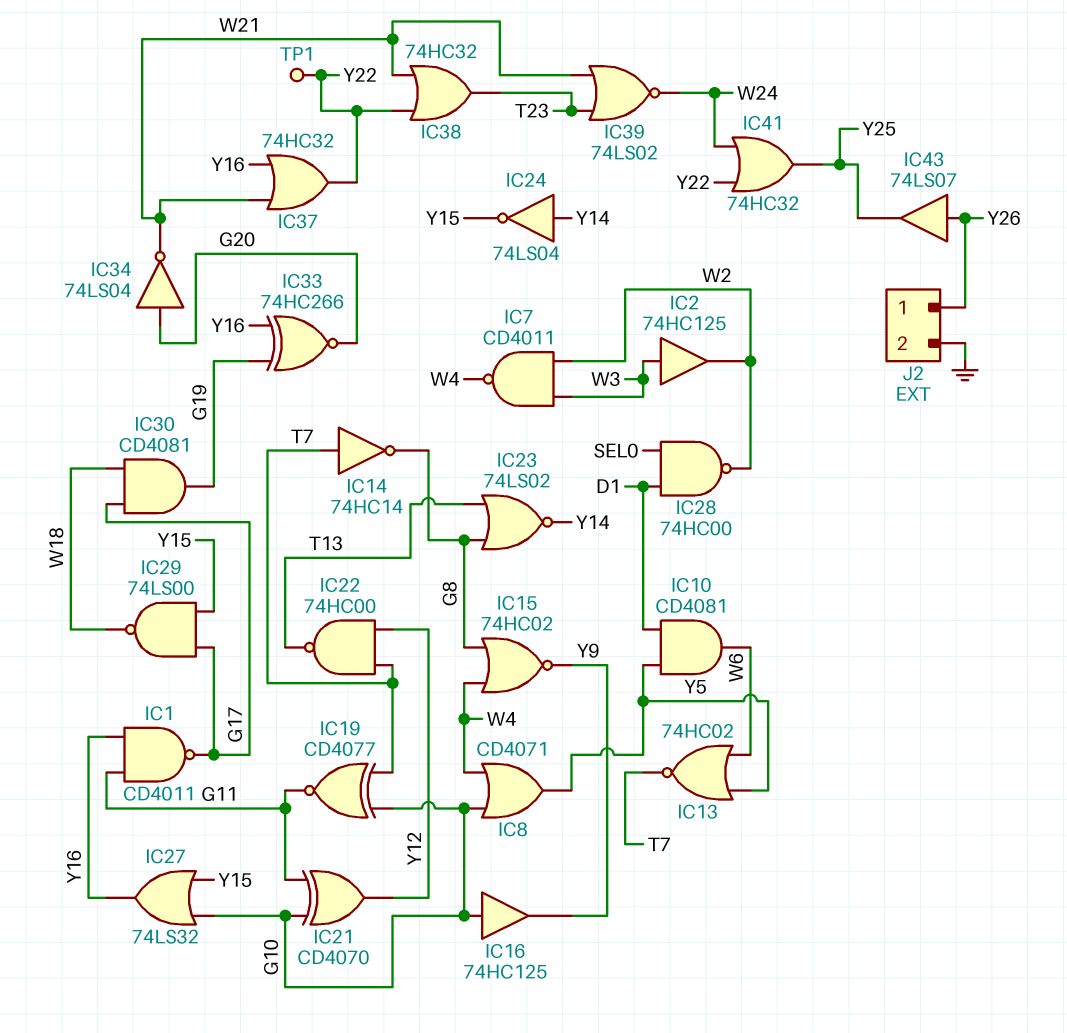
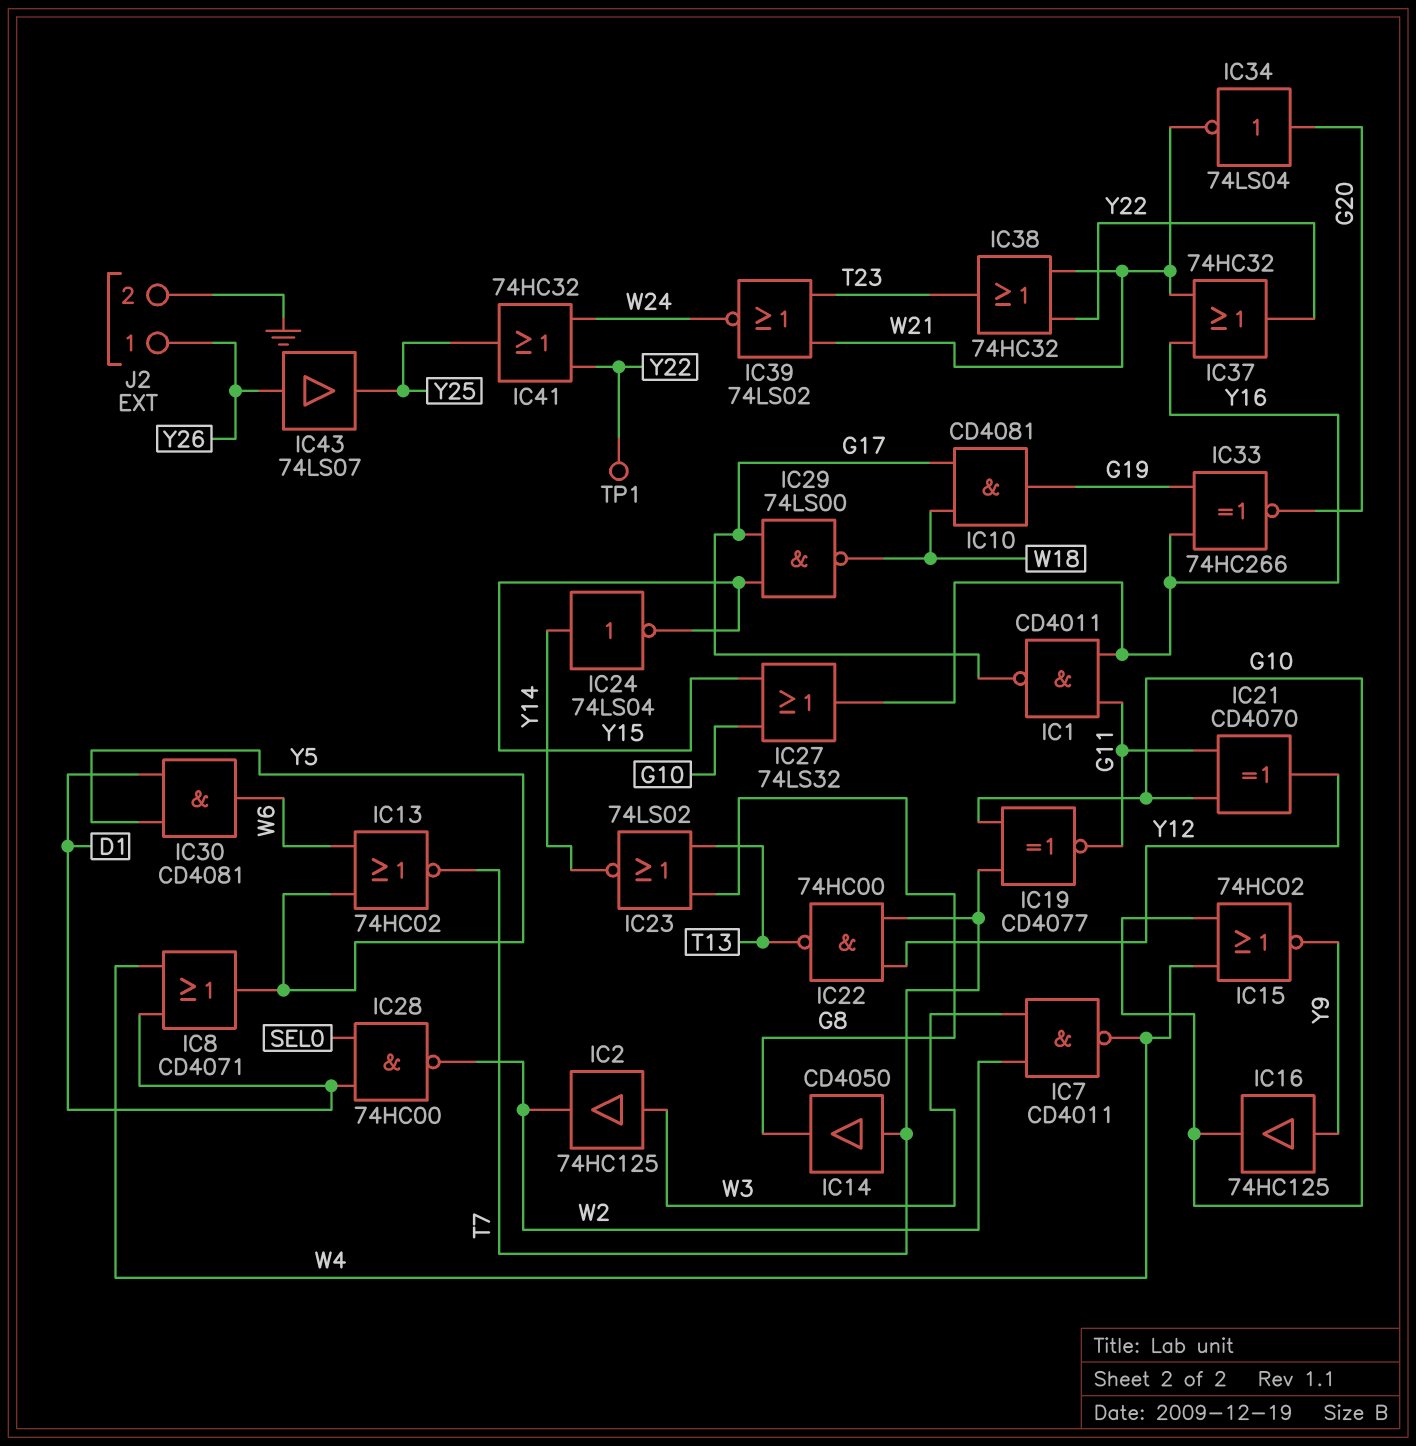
IC8: OR CD4071 (in G10, in W4, out Y5) -> OR CD4071 (in D1, in W4, out Y5)
IC10: AND CD4081 (in D1, in Y5, out W6) -> AND CD4081 (in G17, in W18, out G19)
IC14: NOT 74HC14 (in T7, out G8) -> buffer CD4050 (in T7, out G8)
IC15: NOR 74HC02 (in G8, in W4, out Y9) -> NOR 74HC02 (in G10, in W4, out Y9)
IC16: buffer 74HC125 (in G10, out Y9) -> buffer 74HC125 (in Y9, out G10)
IC30: AND CD4081 (in G17, in W18, out G19) -> AND CD4081 (in D1, in Y5, out W6)

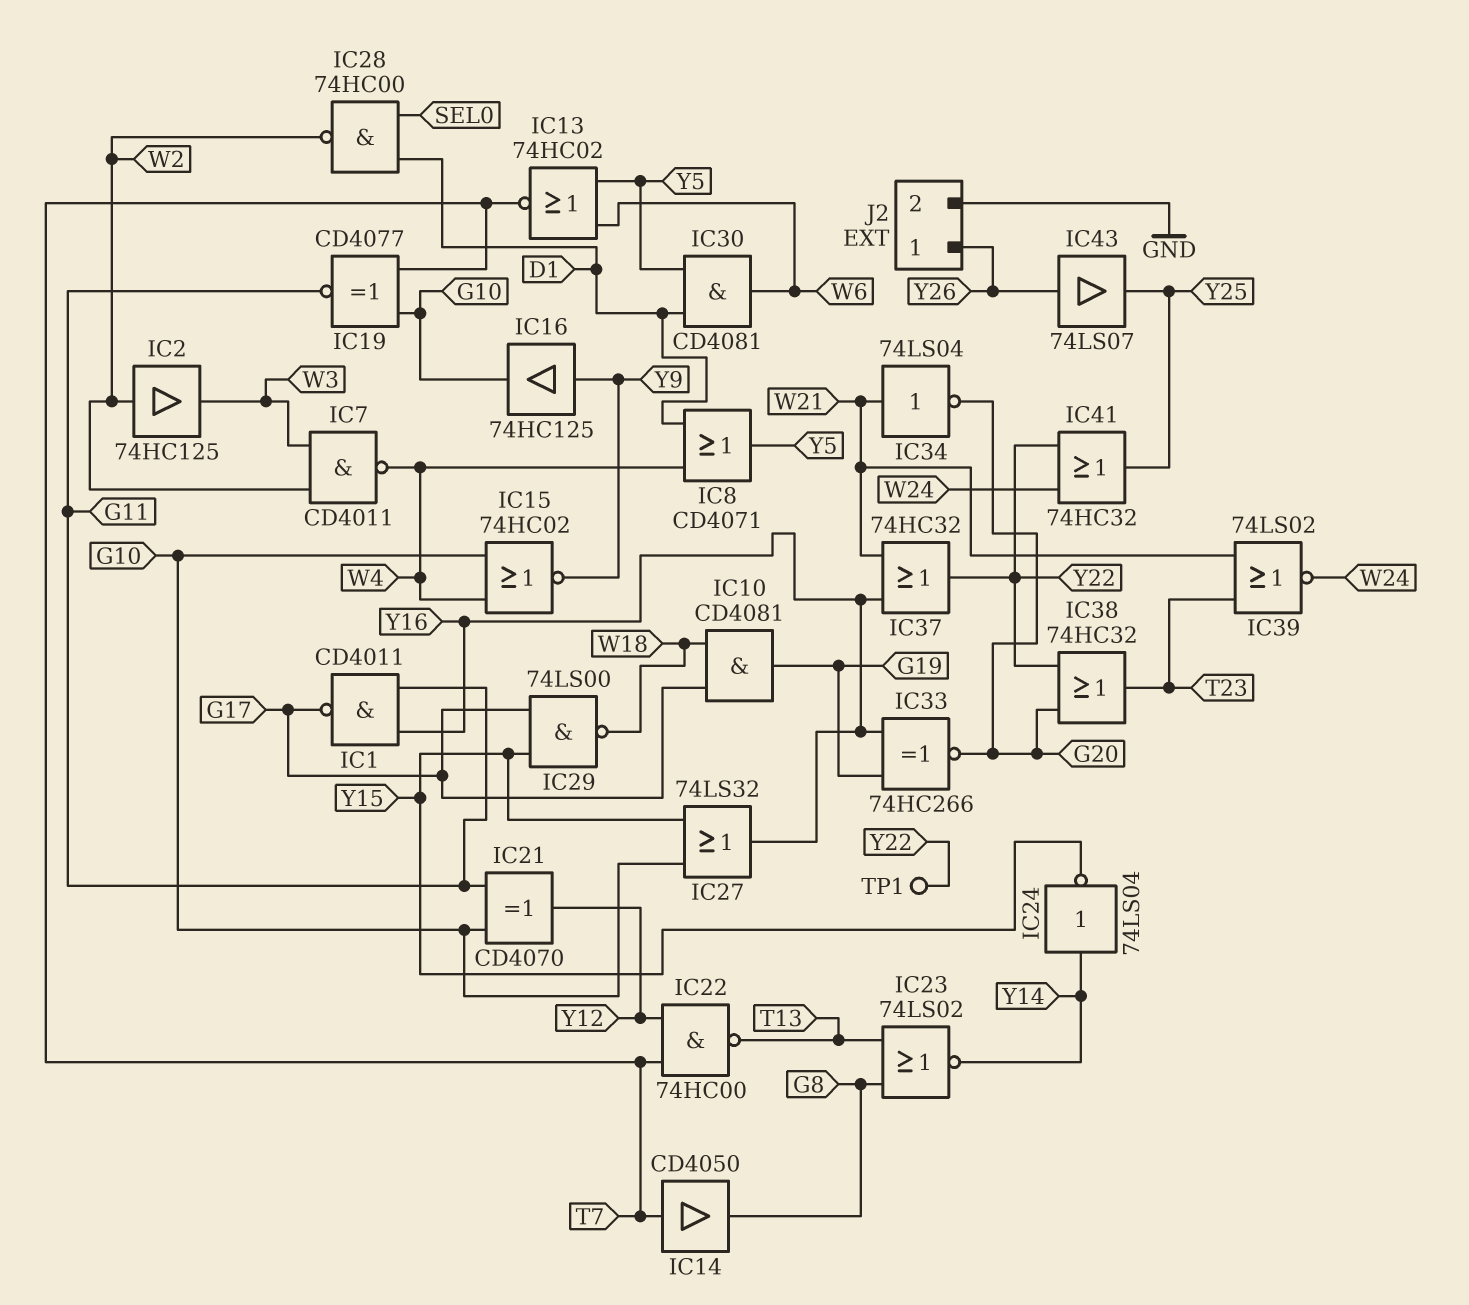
IC2: buffer 74HC125 (in W3, out W2) -> buffer 74HC125 (in W2, out W3)
IC34: NOT 74LS04 (in G20, out W21) -> NOT 74LS04 (in W21, out G20)
IC38: OR 74HC32 (in W21, in Y22, out T23) -> OR 74HC32 (in G20, in Y22, out T23)

